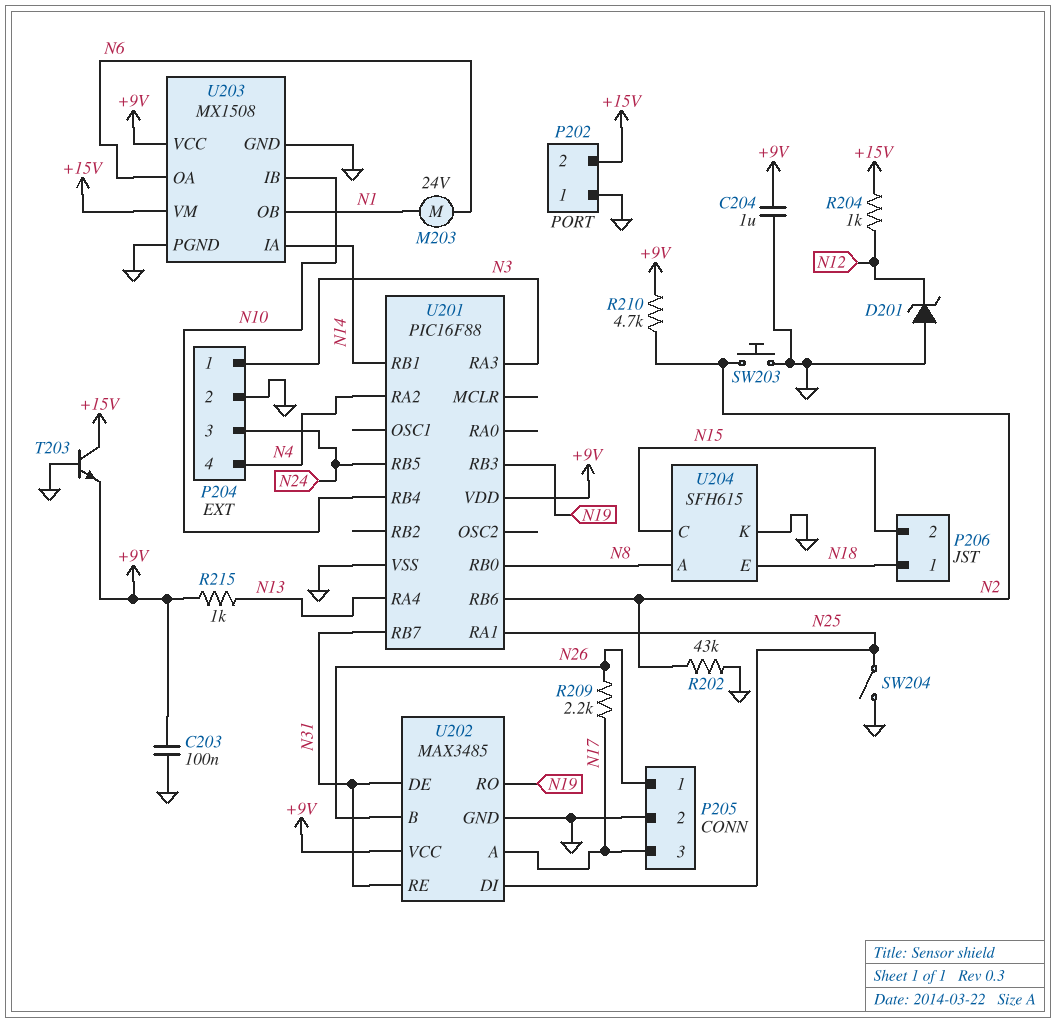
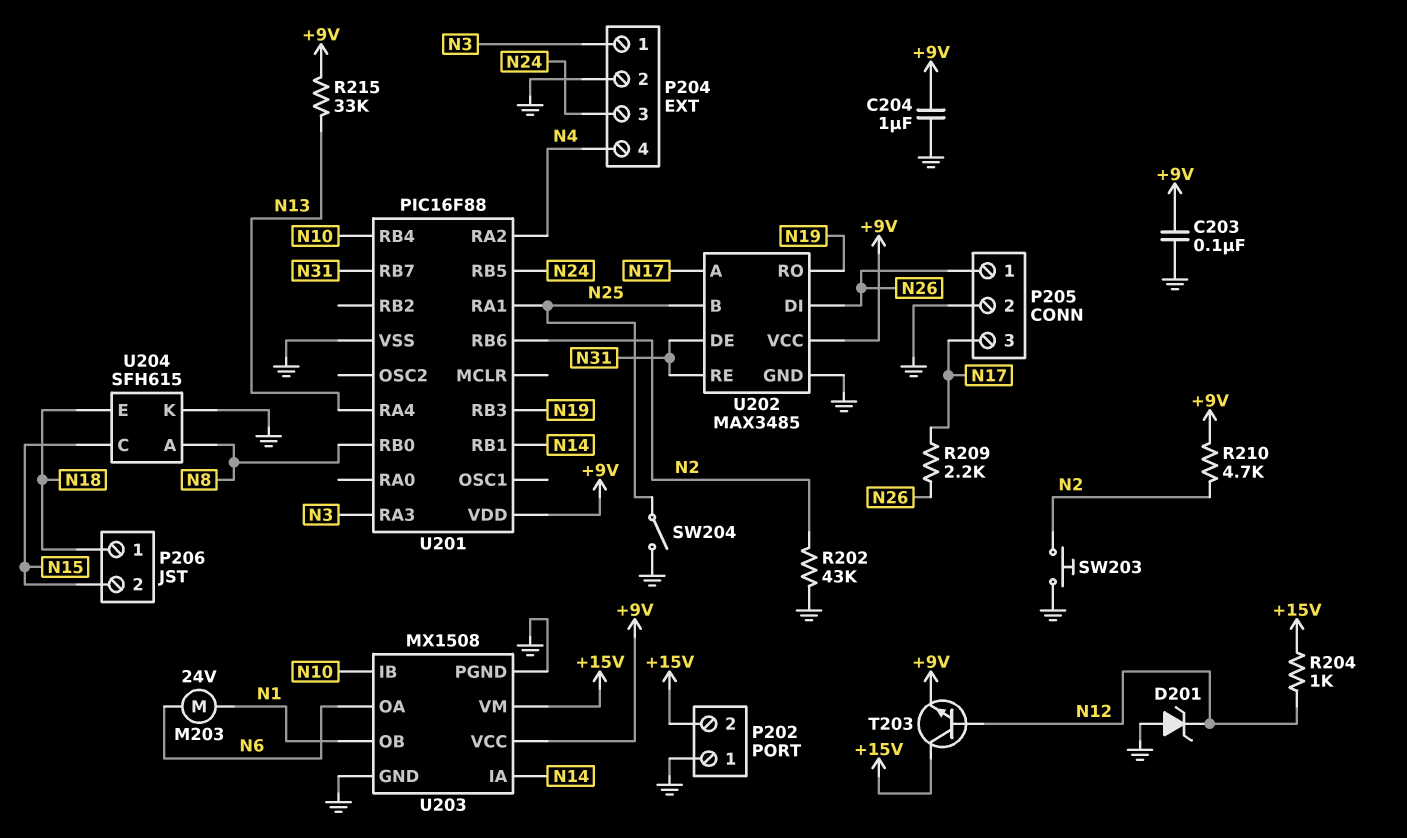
R215: 1k (+9V, N13) -> 33k (+9V, N13)
T203: NPN (B GND, C +15V, E +9V) -> NPN (B N12, C +15V, E +9V)
U202 pin B: N26 -> N25
U202 pin DI: N25 -> N26

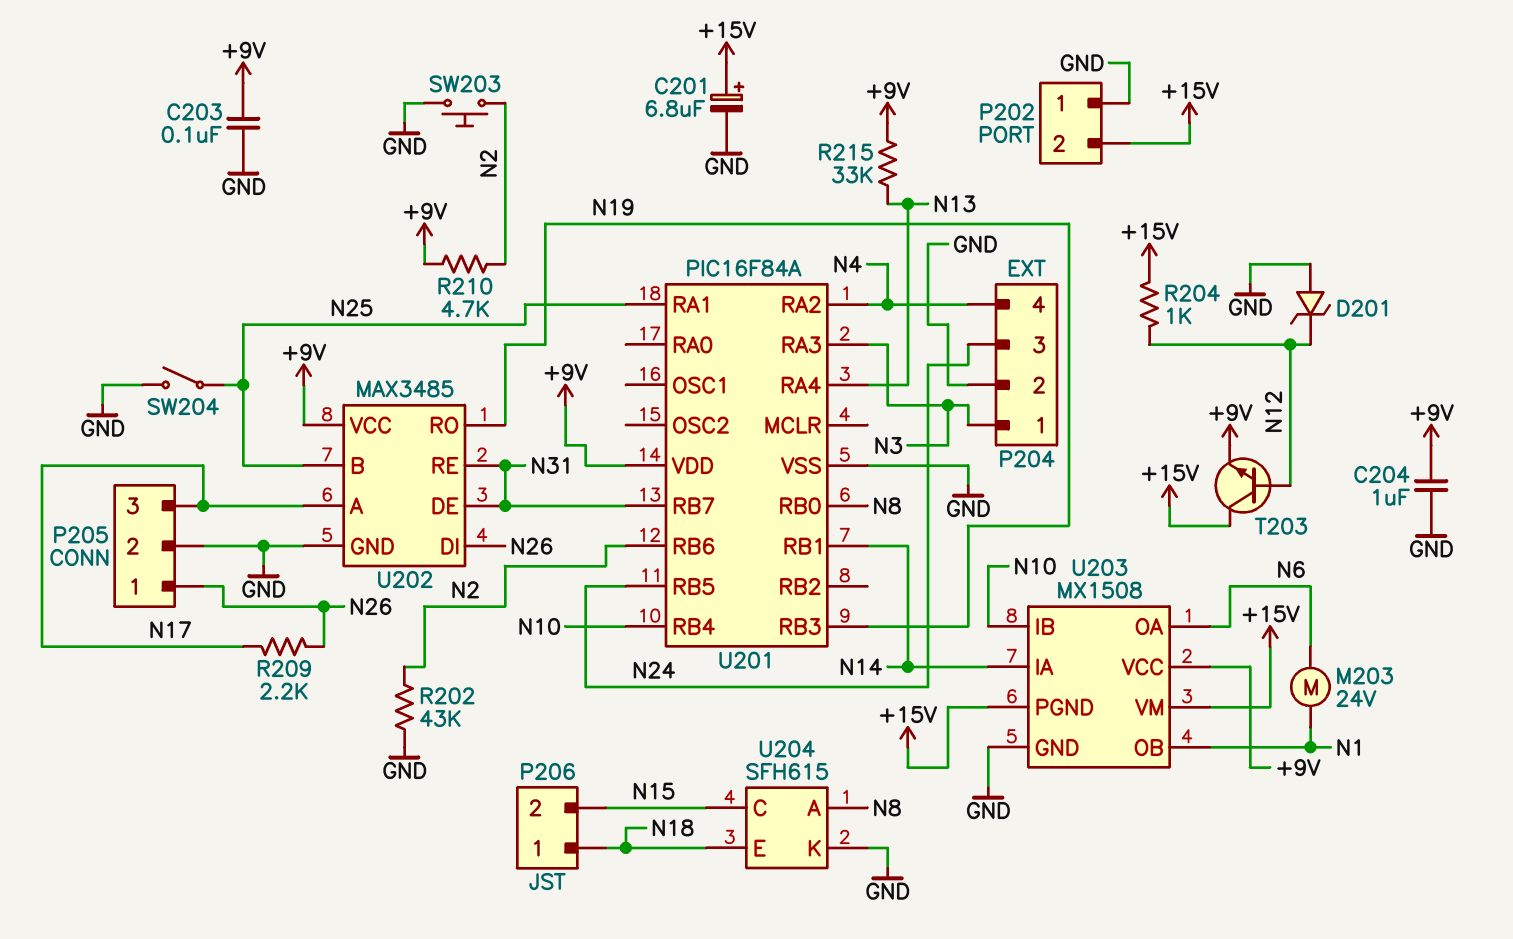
C201: none -> 6.8uF (plus +15V, minus GND)
U201: PIC16F88 -> PIC16F84A
U203 pin PGND: GND -> +15V

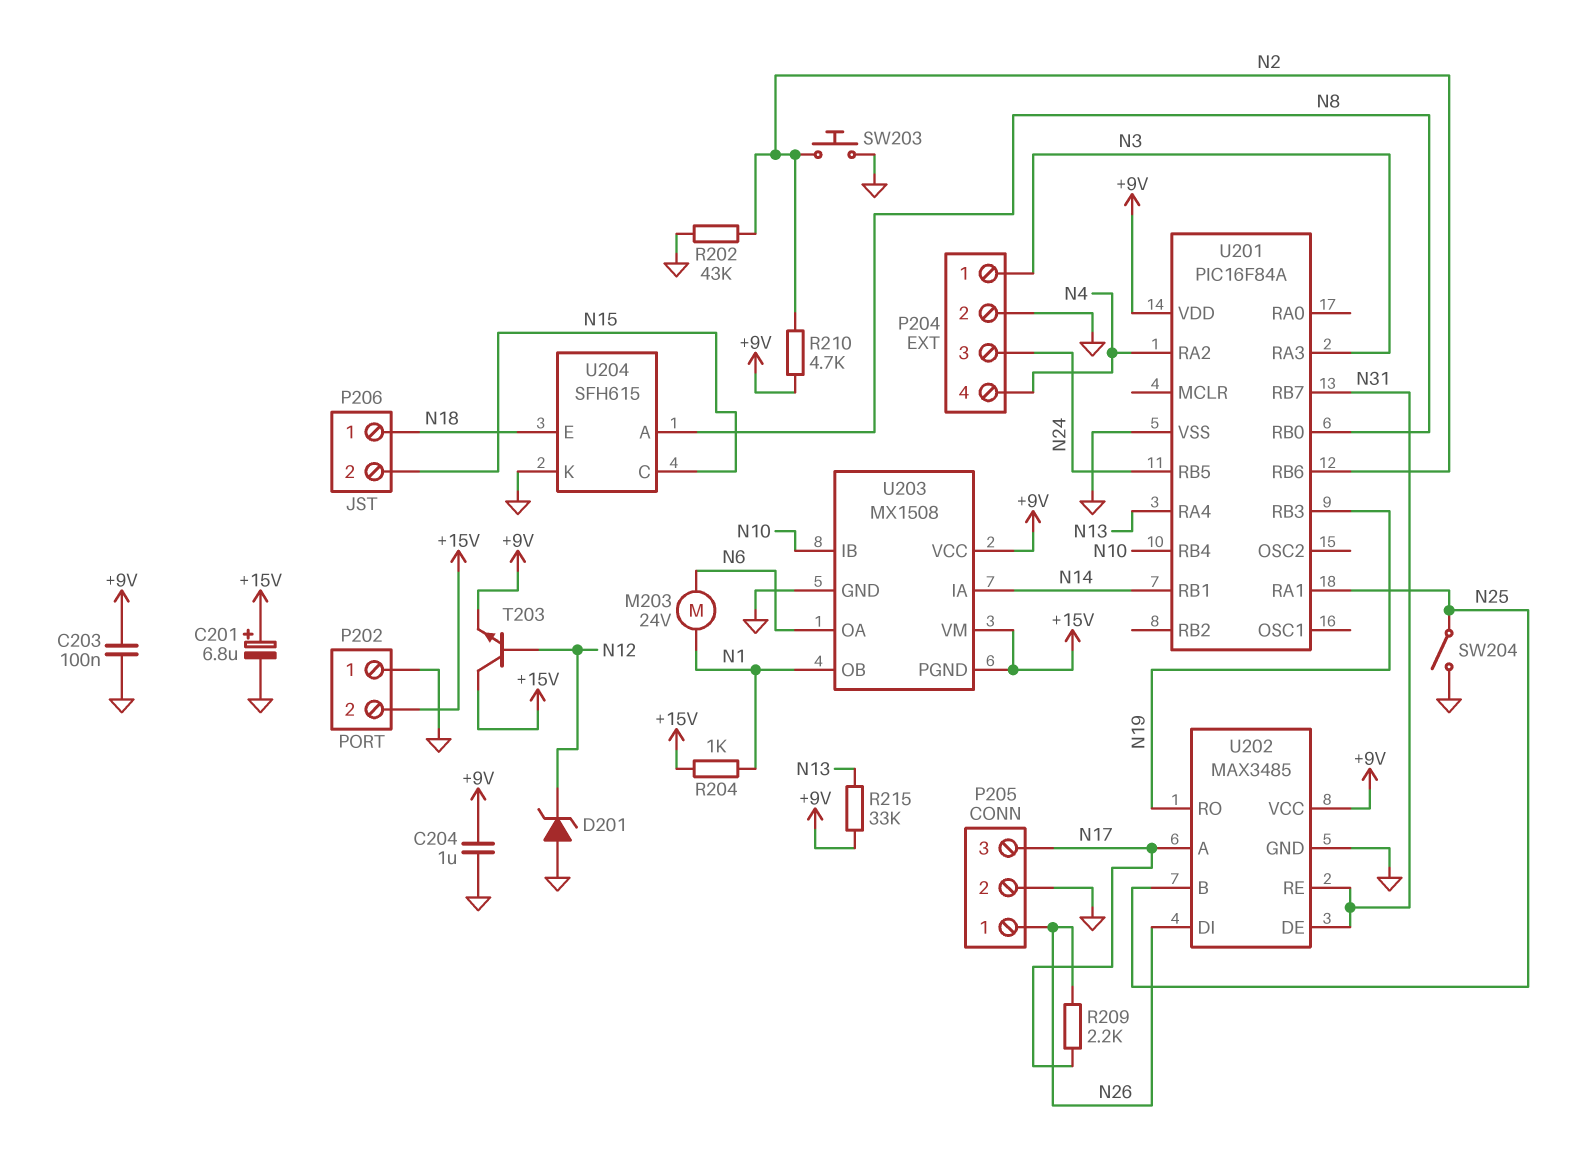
R204: 1k (+15V, N12) -> 1k (+15V, N1)

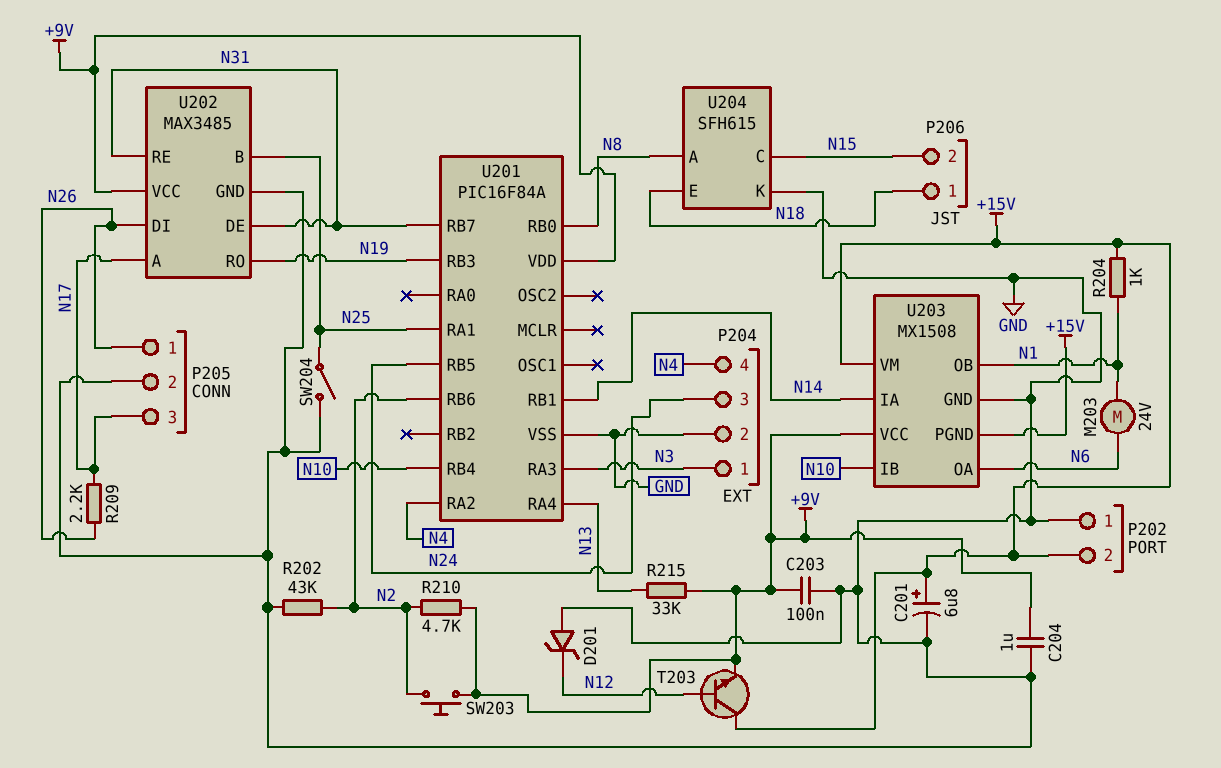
SW203: button (GND, N2) -> button (+9V, N2)

